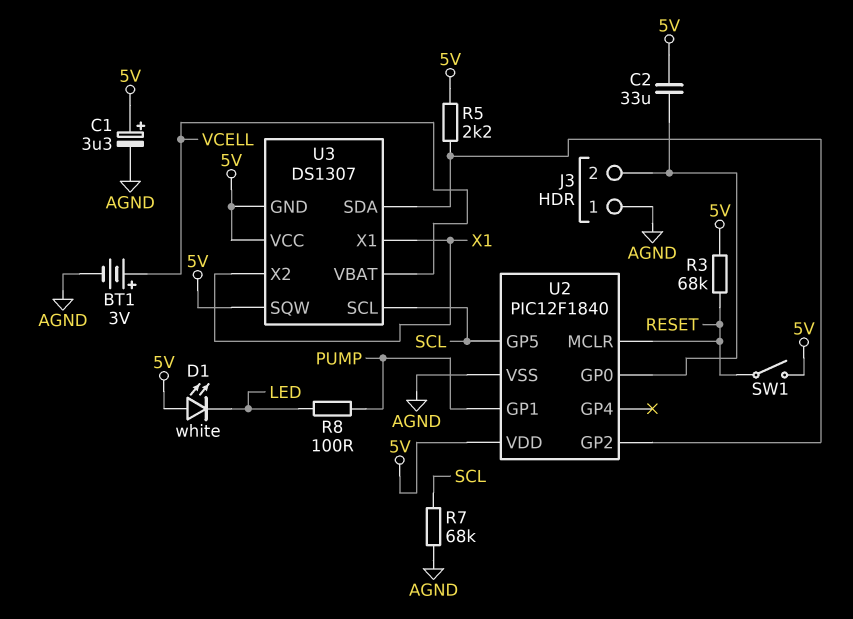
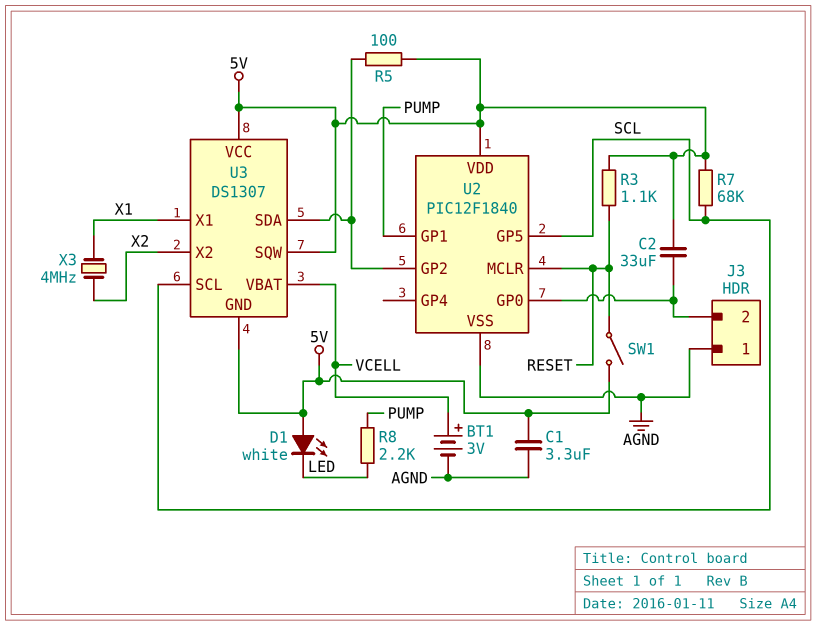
C1: 3.3uF (plus 5V, minus AGND) -> 3.3uF (5V, AGND)
R3: 68k (5V, RESET) -> 1.1k (5V, RESET)
R5: 2.2k (5V, U2/GP2) -> 100 (5V, U2/GP2)
R7: 68k (AGND, SCL) -> 68k (5V, SCL)
R8: 100 (LED, PUMP) -> 2.2k (LED, PUMP)
U3 pin X2: X1 -> X2
X3: none -> 4MHz (X1, X2)

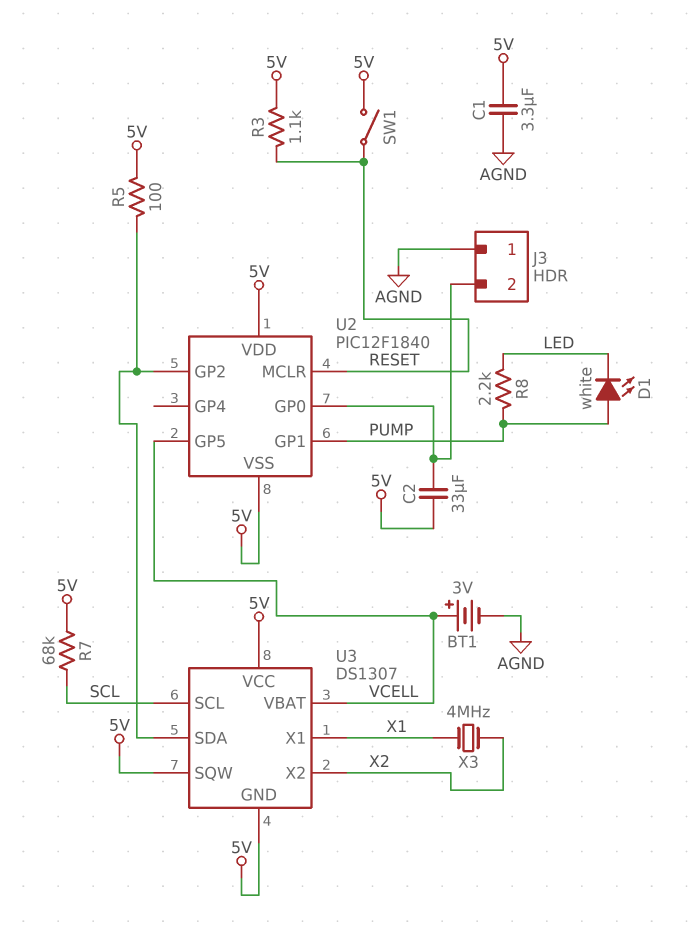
D1: LED white (A 5V, K LED) -> LED white (A PUMP, K LED)
U2 pin GP5: SCL -> VCELL
U2 pin VSS: AGND -> 5V

